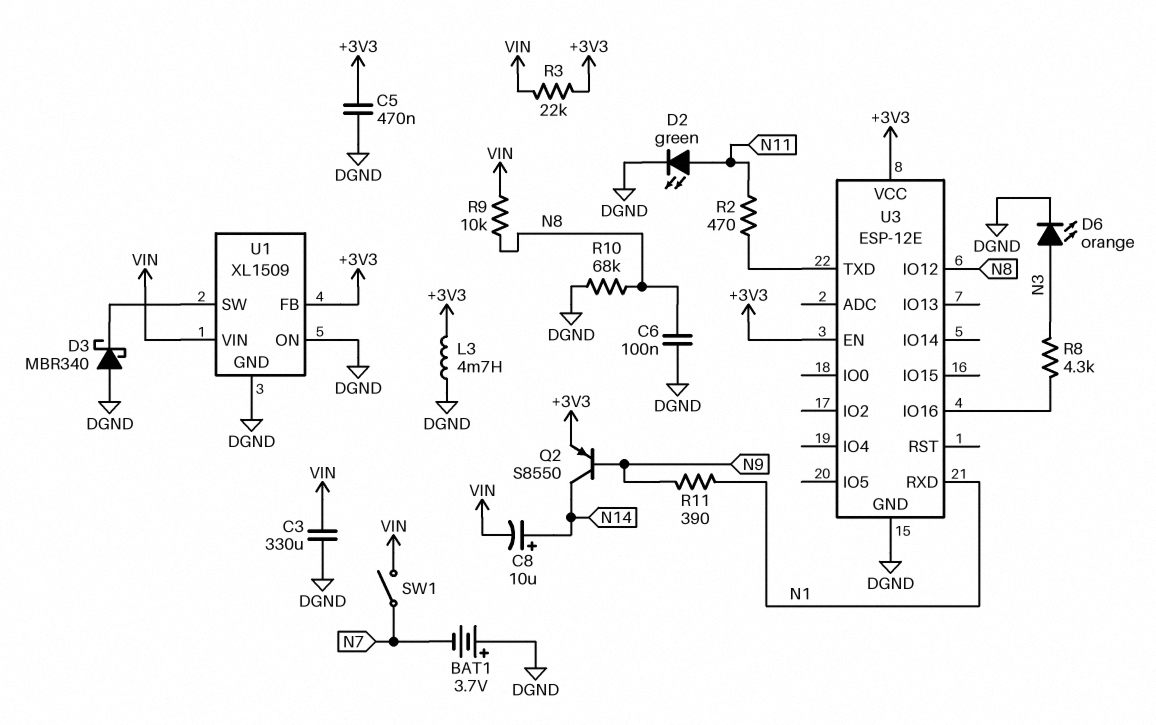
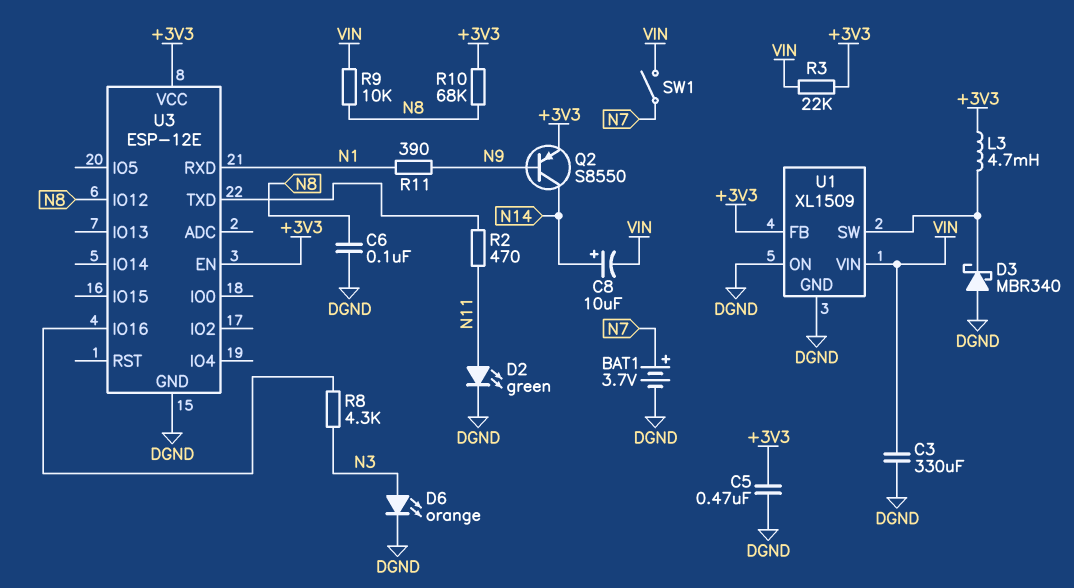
BAT1: 3.7V (plus DGND, minus N7) -> 3.7V (plus N7, minus DGND)
L3: 4.7mH (+3V3, DGND) -> 4.7mH (+3V3, U1/SW)
R10: 68k (DGND, N8) -> 68k (+3V3, N8)

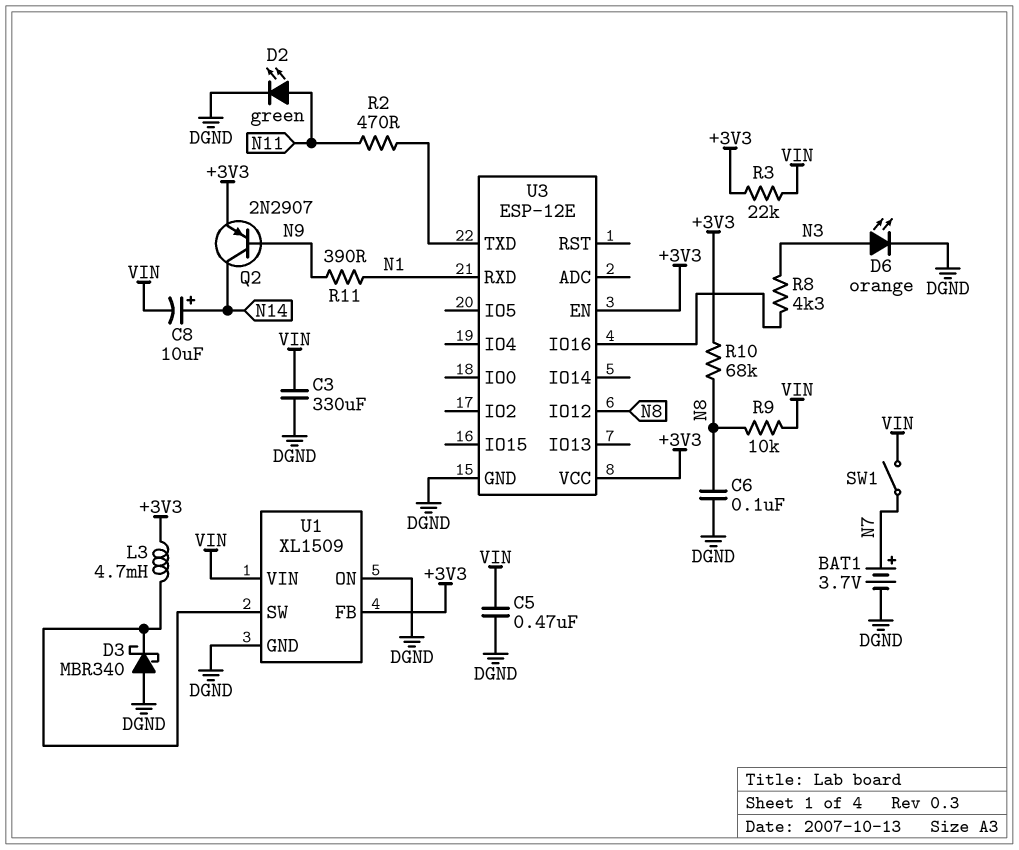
C5: 470nF (+3V3, DGND) -> 470nF (DGND, VIN)
Q2: PNP S8550 (B N9, C N14, E +3V3) -> PNP 2N2907 (B N9, C N14, E +3V3)

